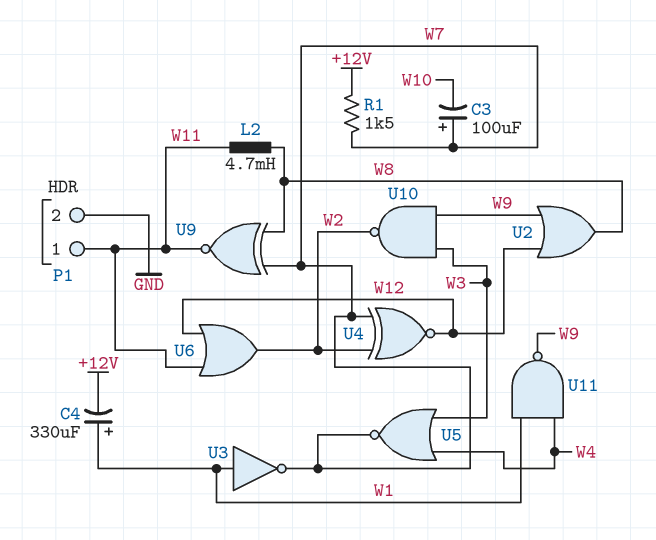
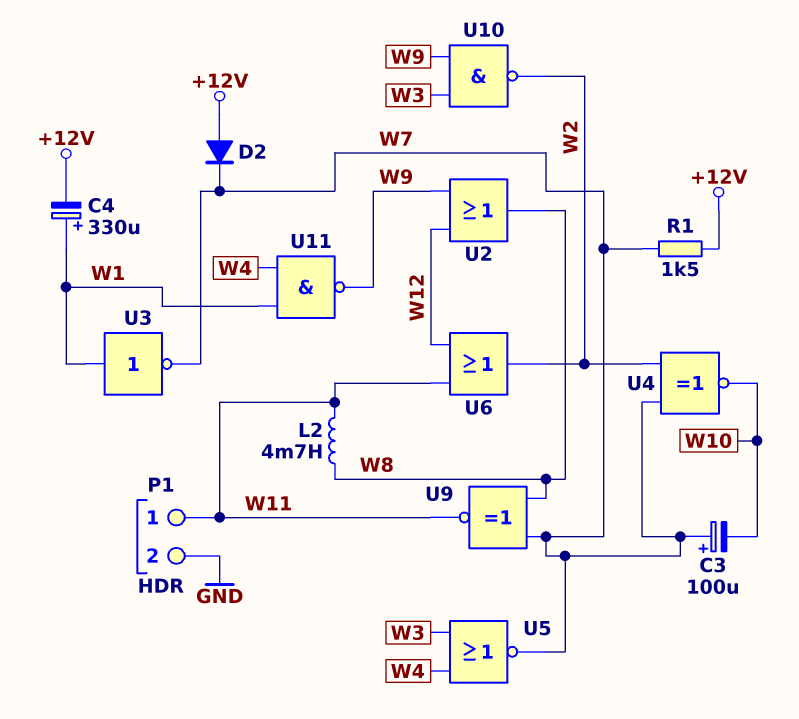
D2: none -> diode (A +12V, K W7)
U4: XNOR (in W2, in W7, out W12) -> XNOR (in W2, in W7, out W10)

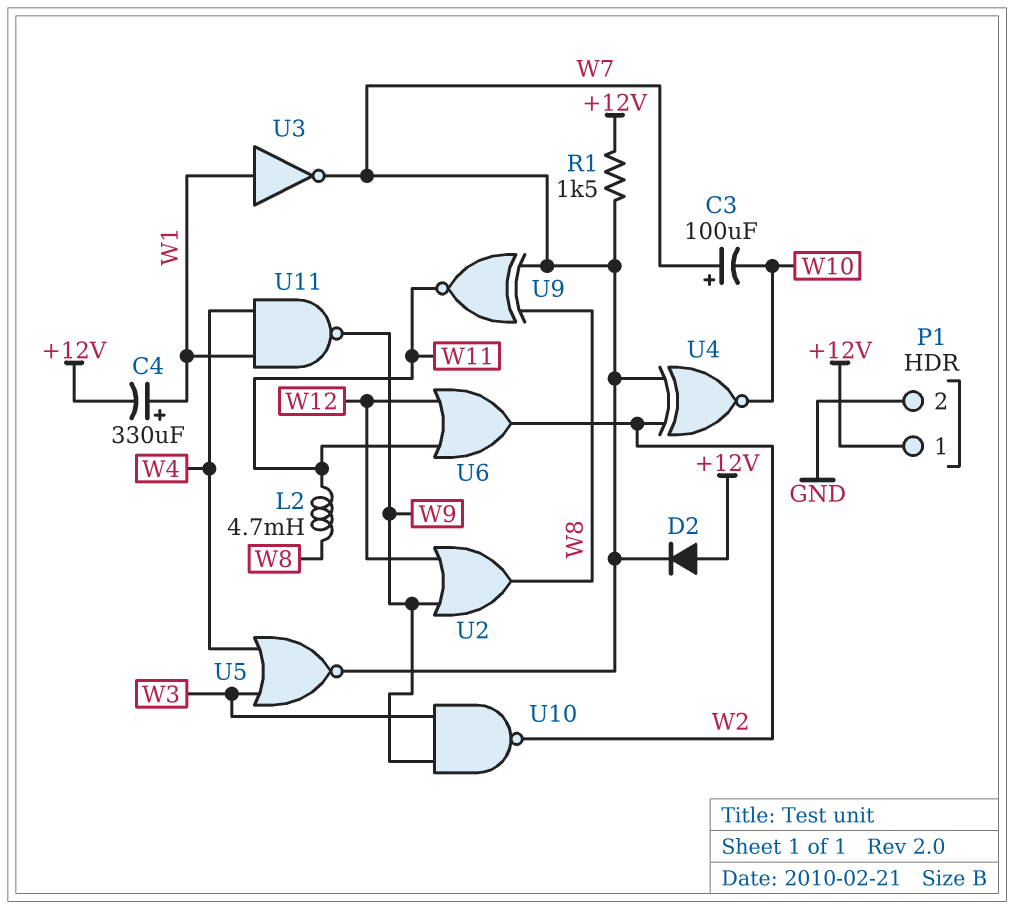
P1 pin 1: W11 -> +12V

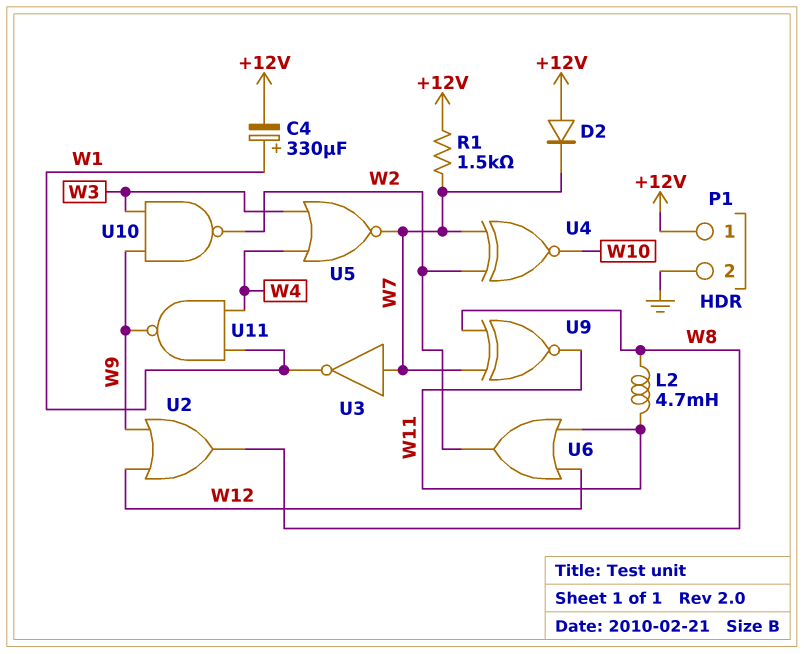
C3: 100uF (plus W7, minus W10) -> none
U3: NOT (in W1, out W7) -> NOT (in W7, out W1)

